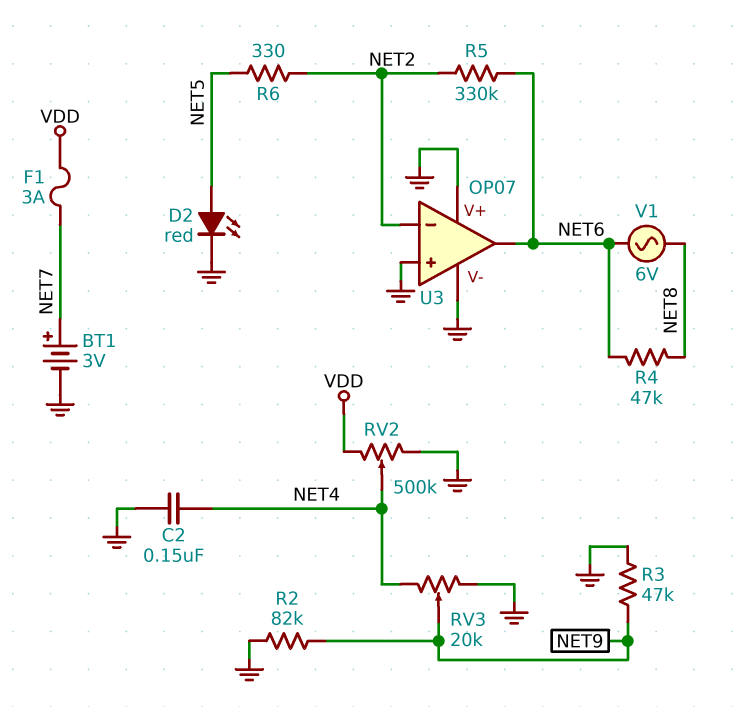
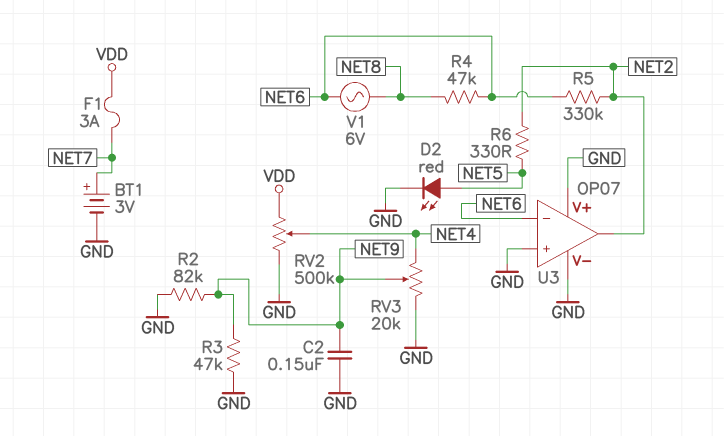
C2: 150nF (GND, NET4) -> 150nF (GND, NET9)
U3 pin in-: NET2 -> NET6
U3 pin out: NET6 -> NET2

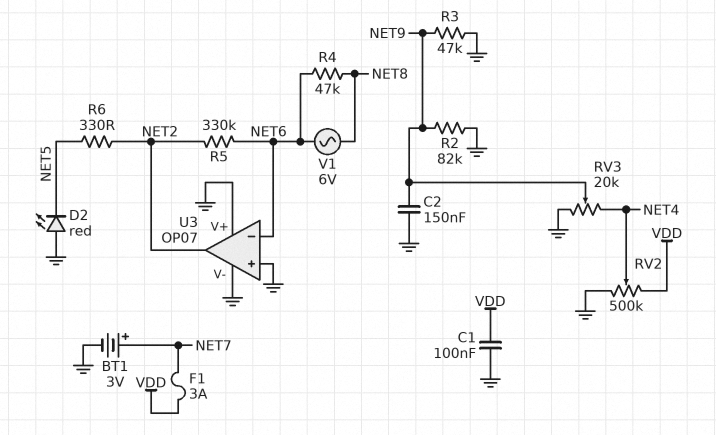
C1: none -> 100nF (GND, VDD)
D2: LED red (A NET5, K GND) -> LED red (A GND, K NET5)

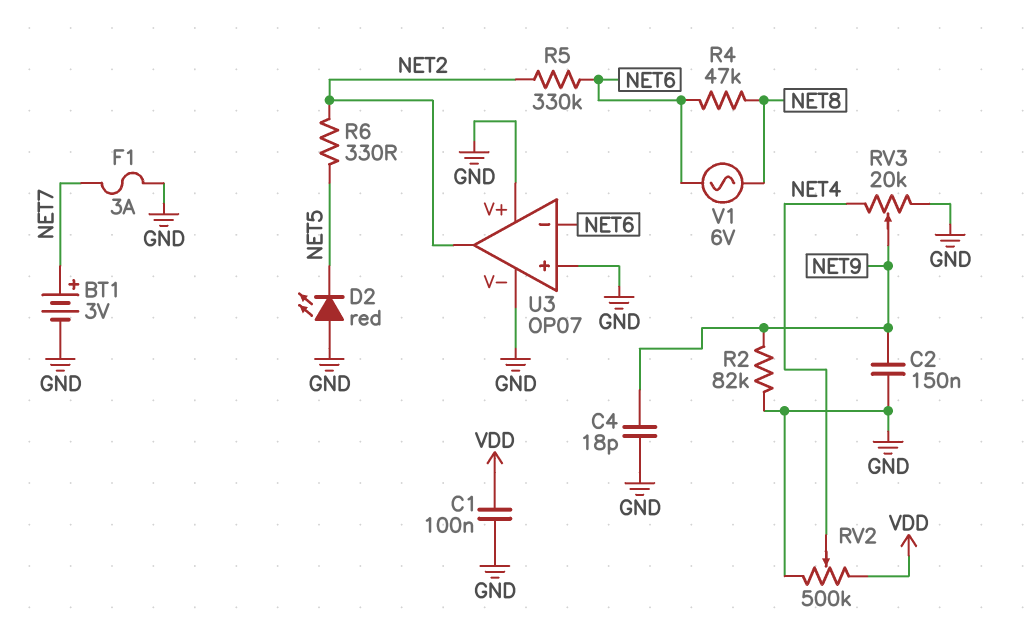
C4: none -> 18pF (GND, NET9)
F1: 3A (NET7, VDD) -> 3A (GND, NET7)
R3: 47k (GND, NET9) -> none

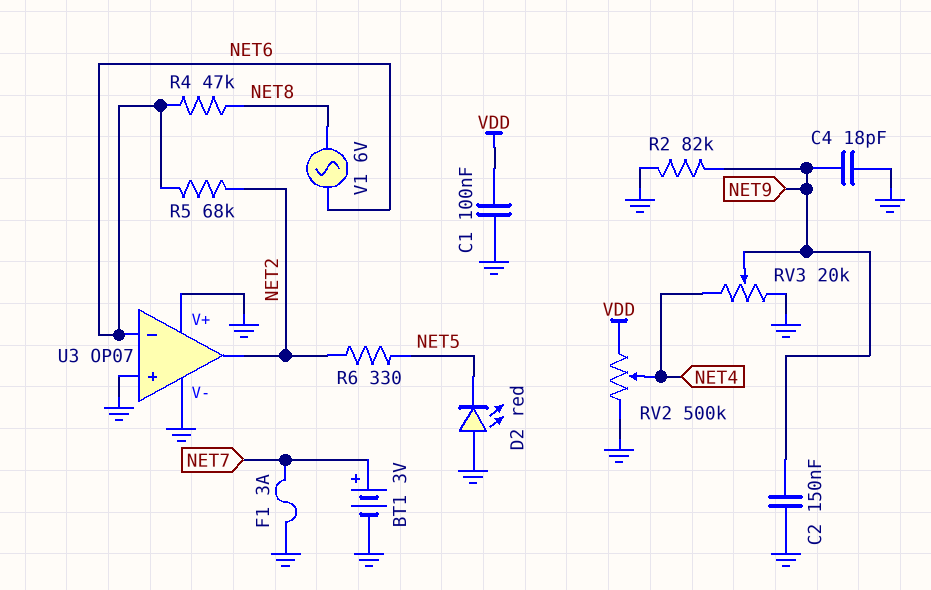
R5: 330k (NET2, NET6) -> 68k (NET2, NET6)

